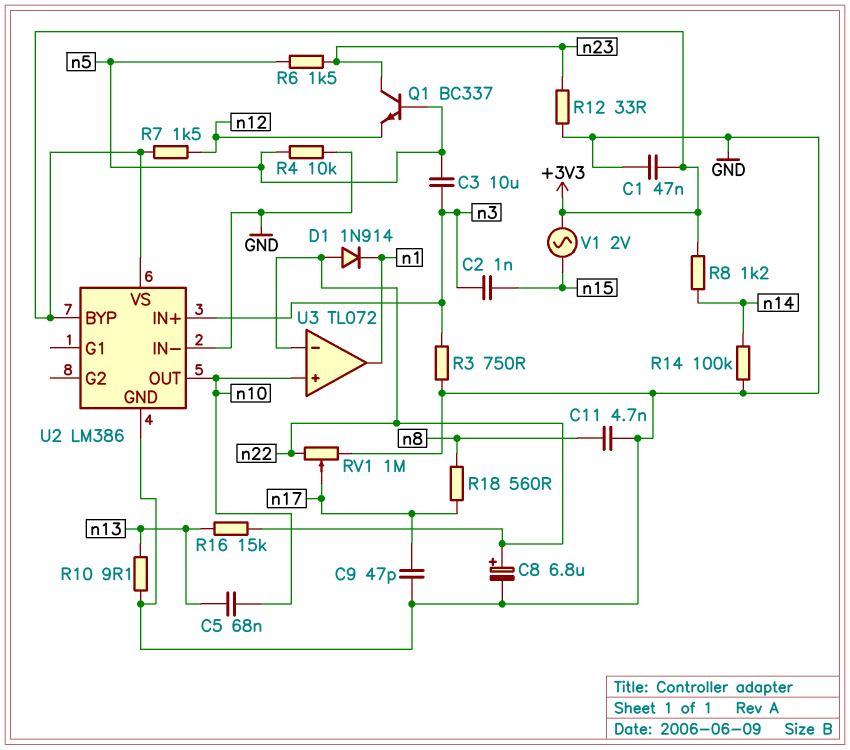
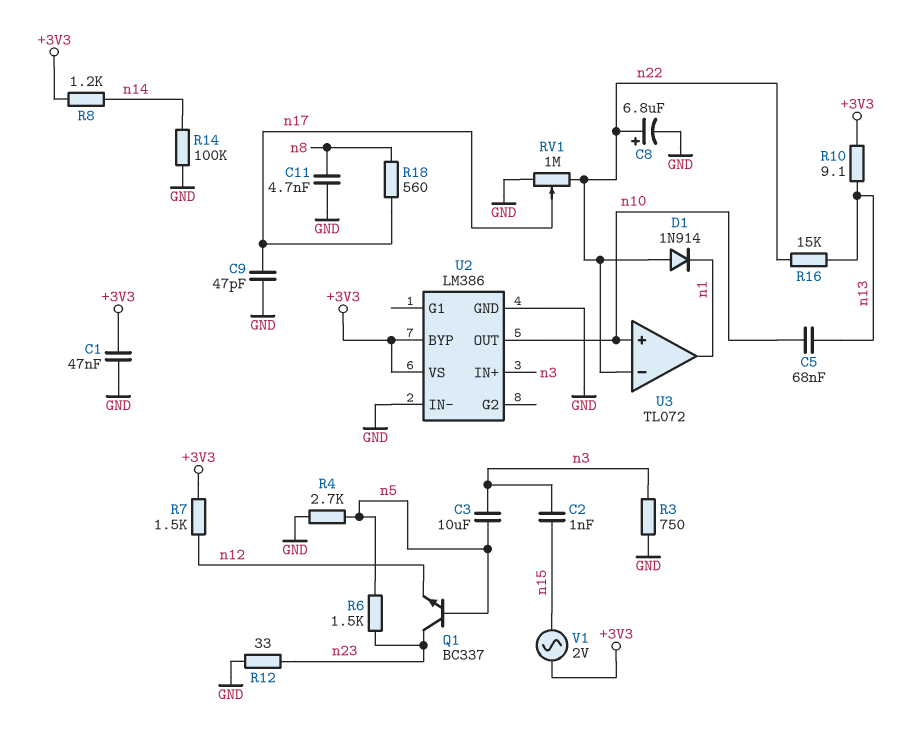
R4: 10k (GND, n5) -> 2.7k (GND, n5)
R10: 9.1 (GND, n13) -> 9.1 (+3V3, n13)

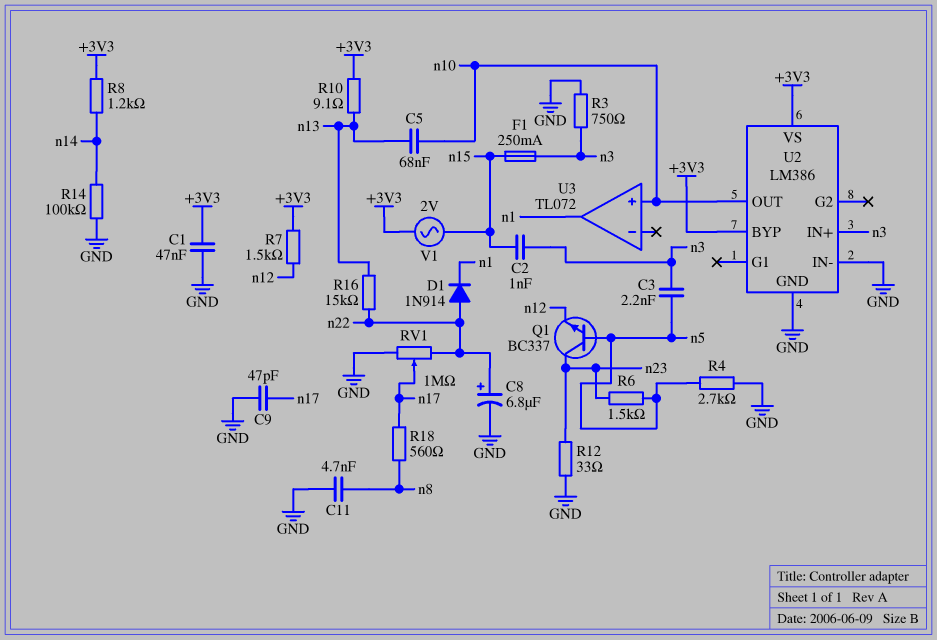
C3: 10uF (n3, n5) -> 2.2nF (n3, n5)
F1: none -> 250mA (n3, n15)
U3 pin in-: n22 -> none

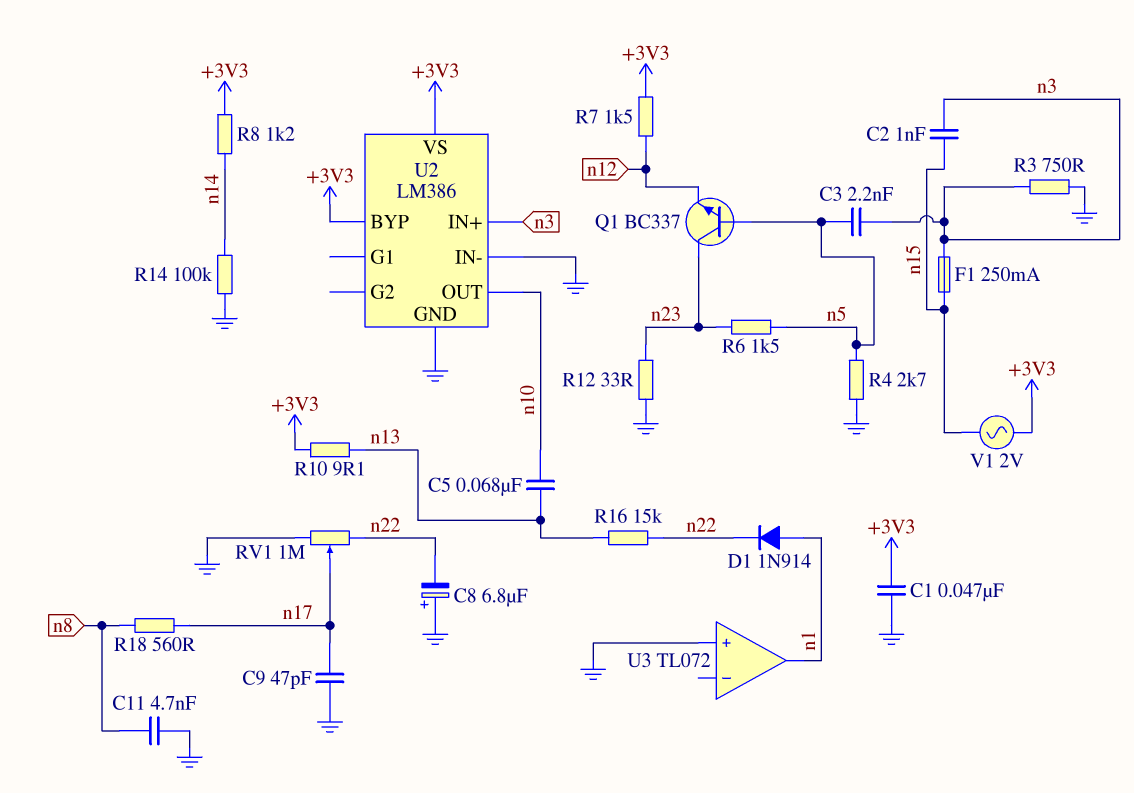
C8: 6.8uF (plus n22, minus GND) -> 6.8uF (plus GND, minus n22)
D1: diode 1N914 (A n22, K n1) -> diode 1N914 (A n1, K n22)
U3 pin in+: n10 -> GND

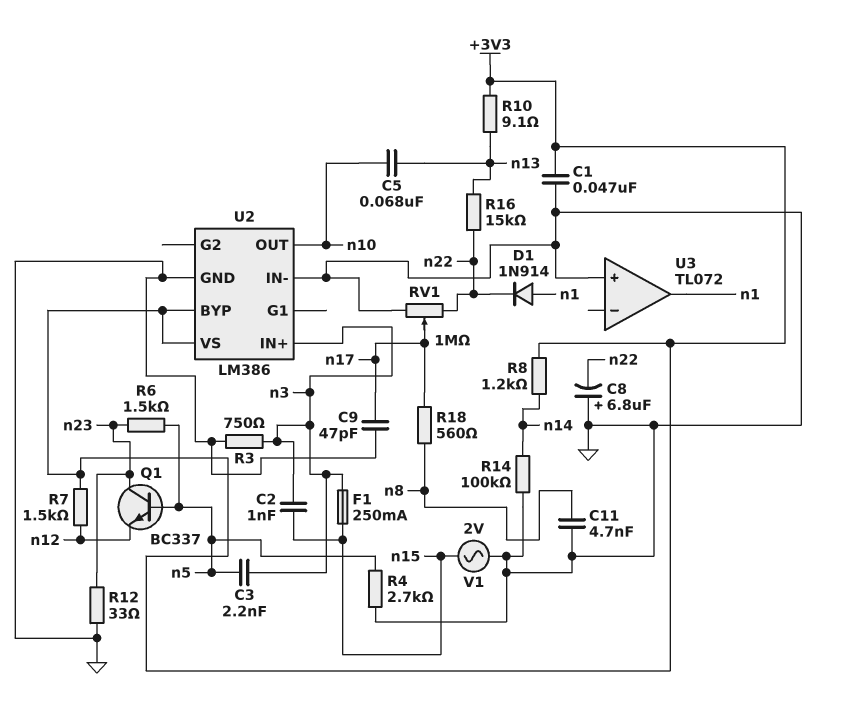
V1: AC 2V (+3V3, n15) -> AC 2V (GND, n15)

